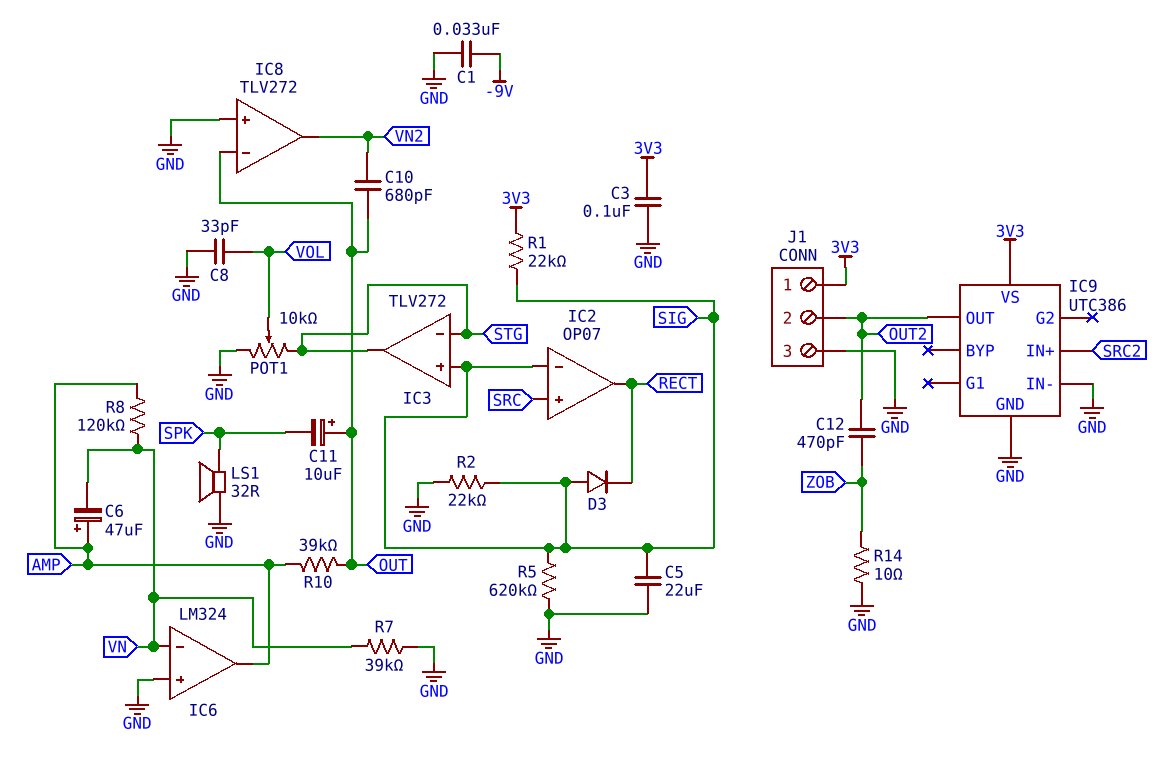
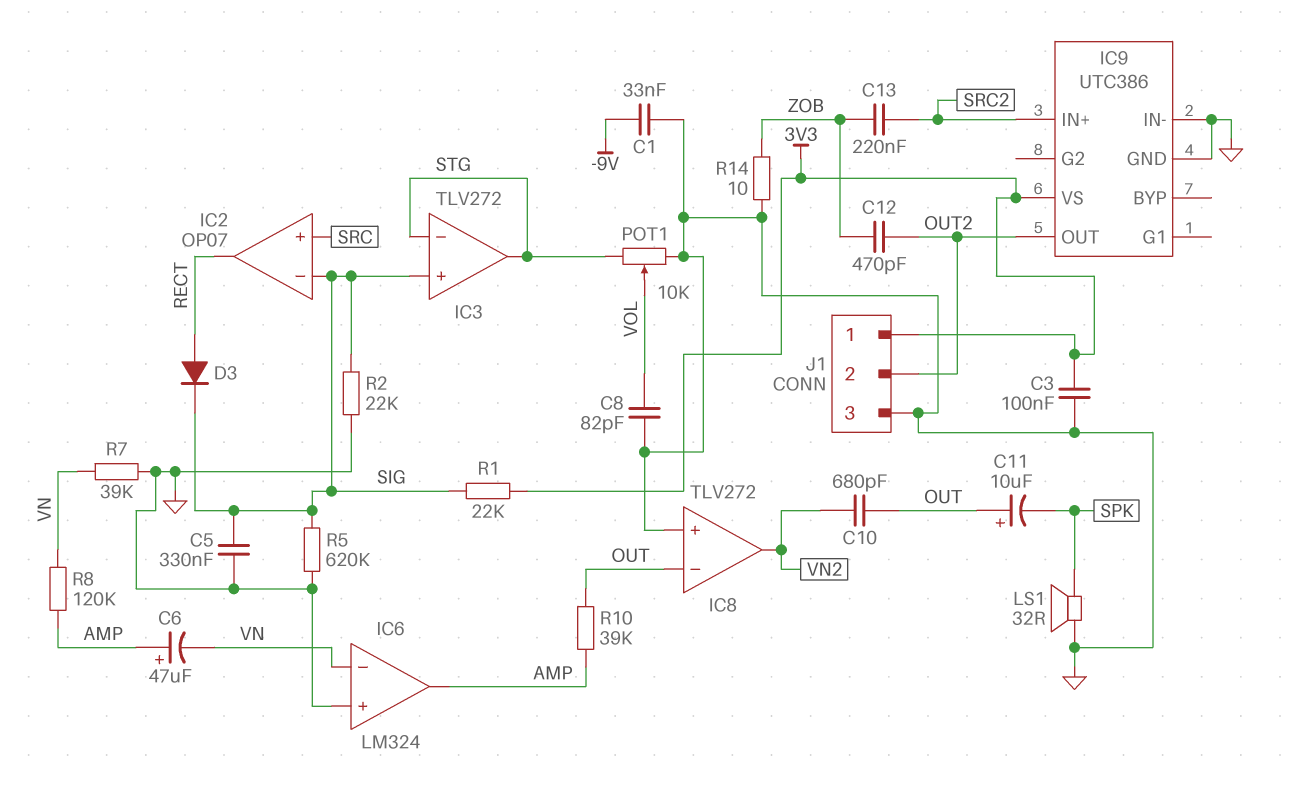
C5: 22uF (GND, SIG) -> 330nF (GND, SIG)
C8: 33pF (GND, VOL) -> 82pF (GND, VOL)
C13: none -> 220nF (SRC2, ZOB)
D3: diode (A SIG, K RECT) -> diode (A RECT, K SIG)

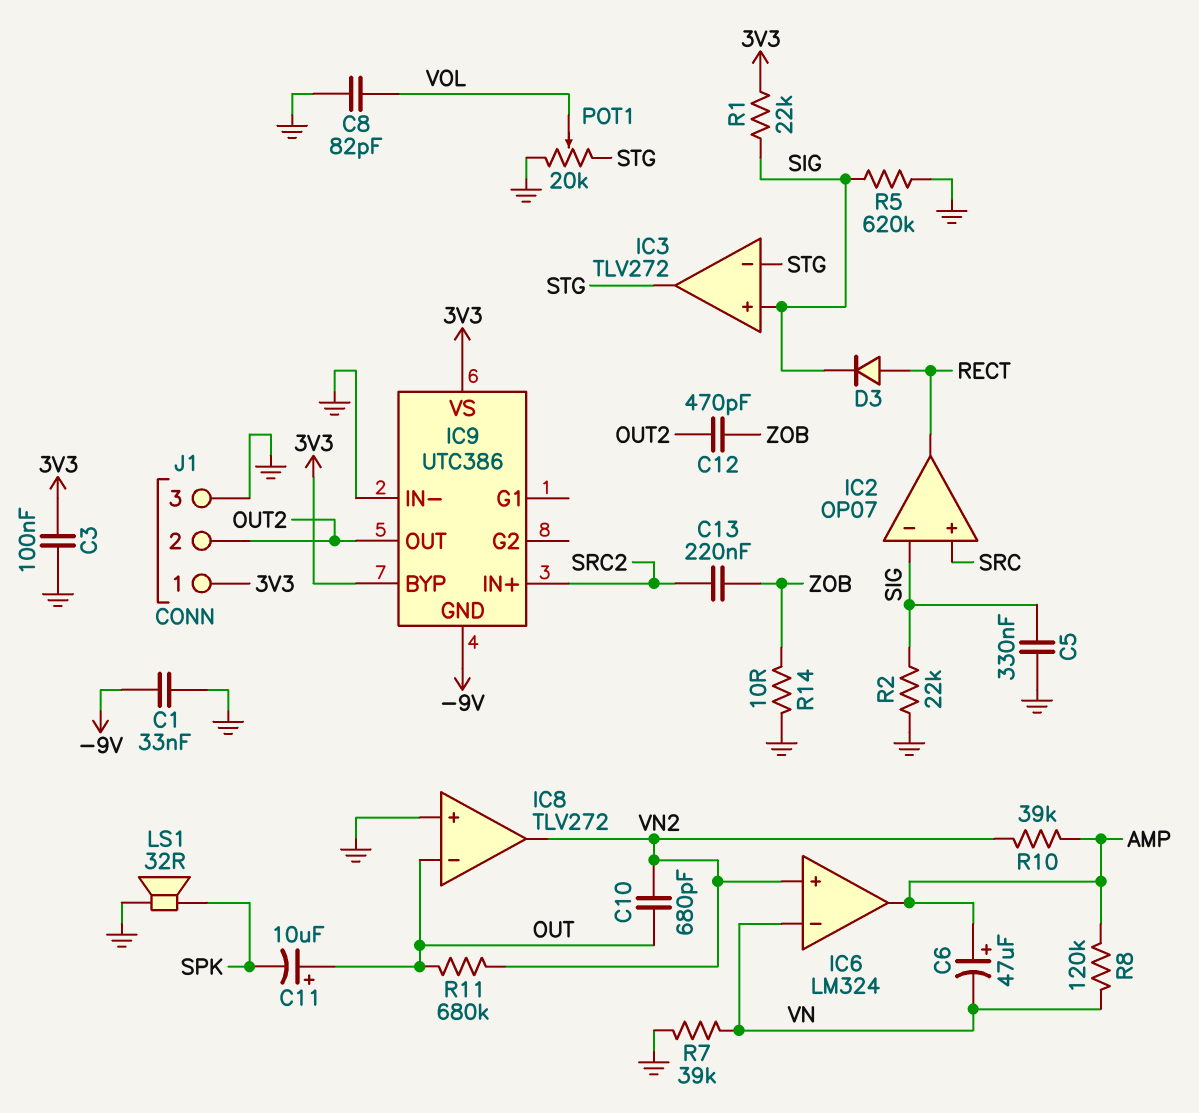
IC6 pin in+: GND -> VN2
IC9 pin BYP: none -> 3V3
IC9 pin GND: GND -> -9V
POT1: 10k (GND, STG, wiper VOL) -> 20k (GND, STG, wiper VOL)
R10: 39k (AMP, OUT) -> 39k (AMP, VN2)
R11: none -> 680k (OUT, VN2)

